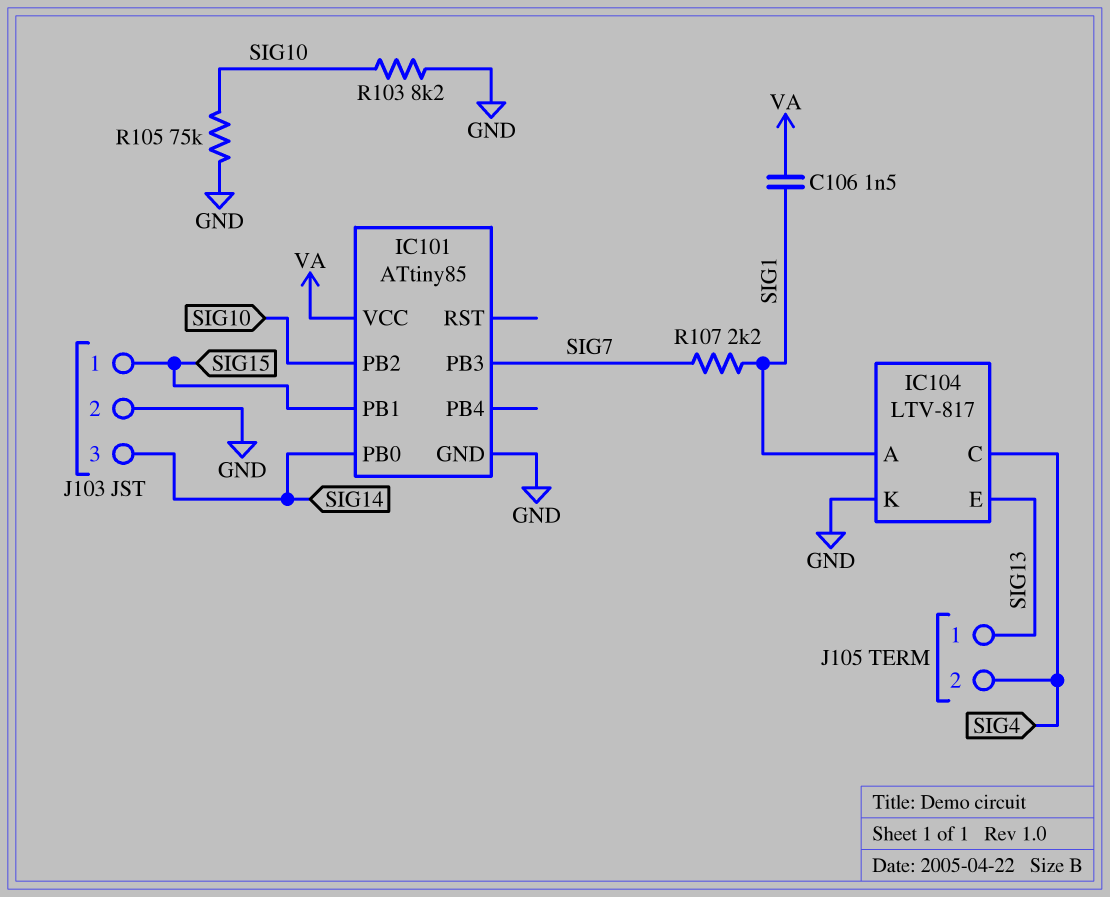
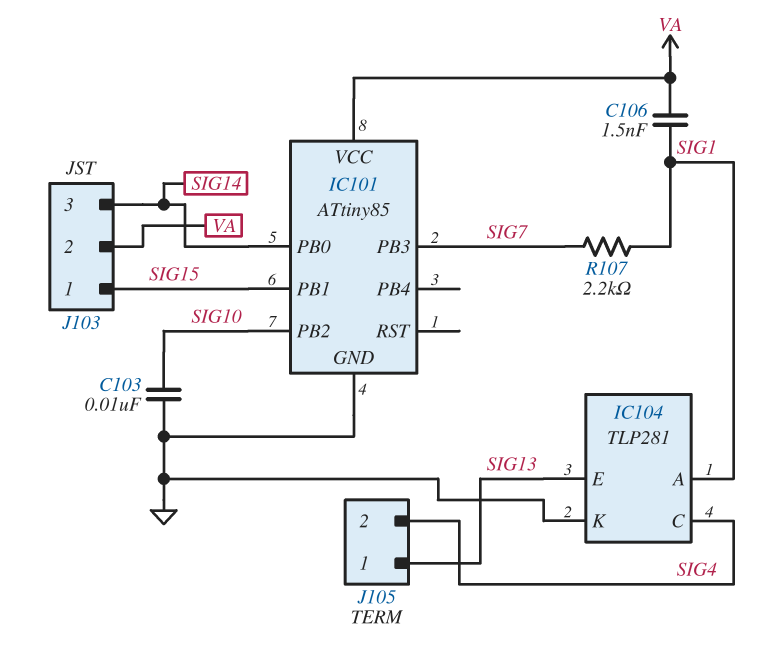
C103: none -> 10nF (GND, SIG10)
IC104: LTV-817 -> TLP281
J103 pin 2: GND -> VA
R103: 8.2k (GND, SIG10) -> none
R105: 75k (GND, SIG10) -> none

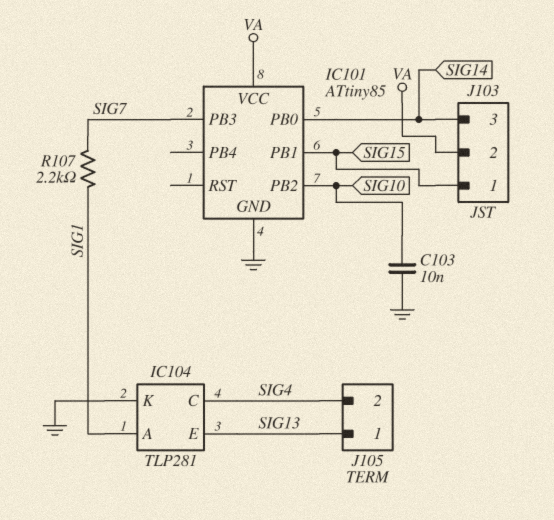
C106: 1.5nF (SIG1, VA) -> none

